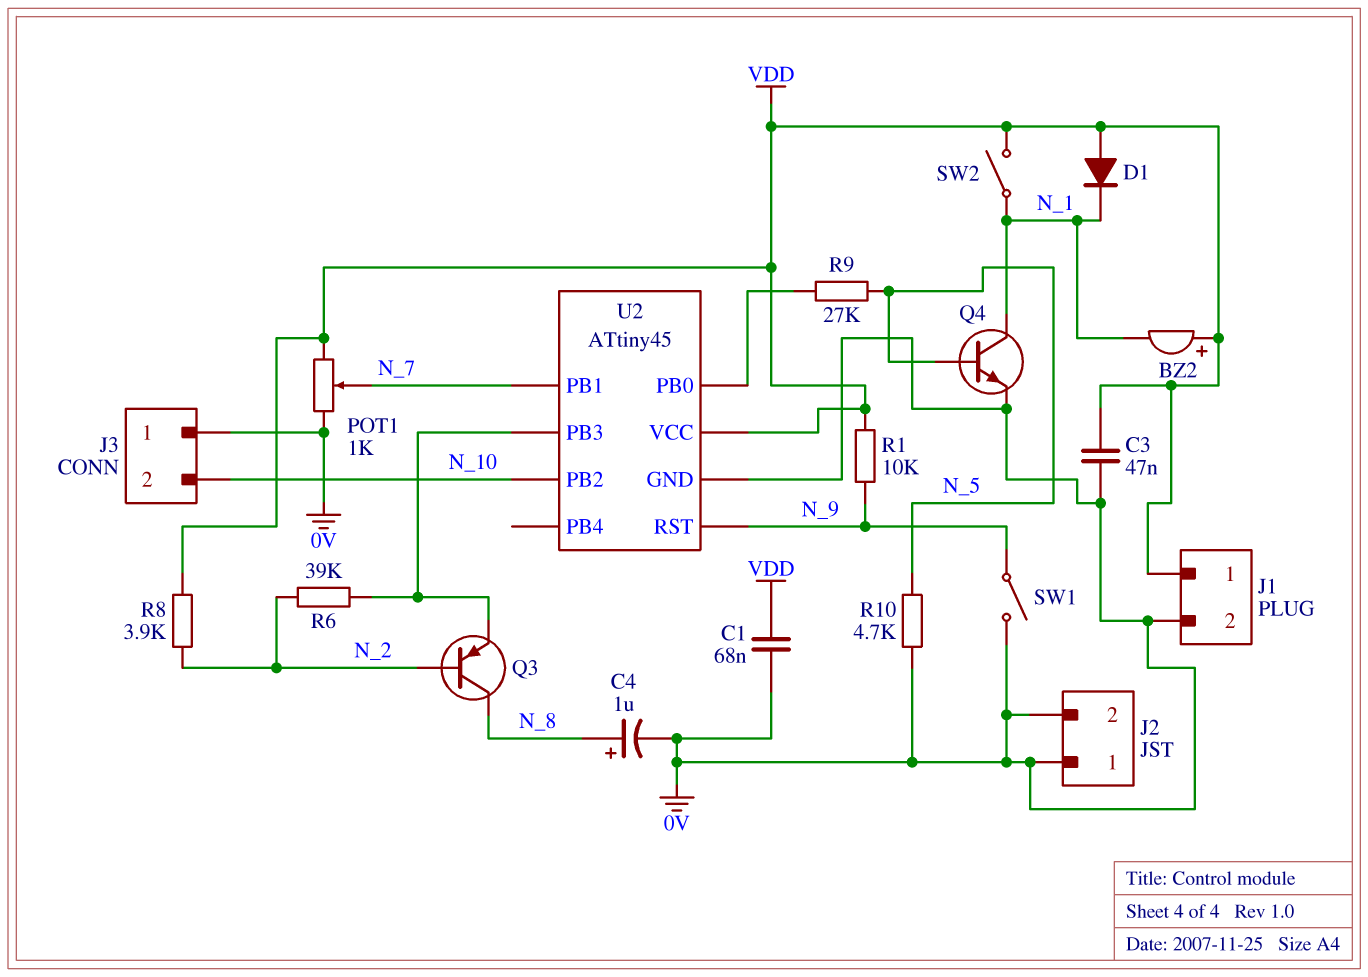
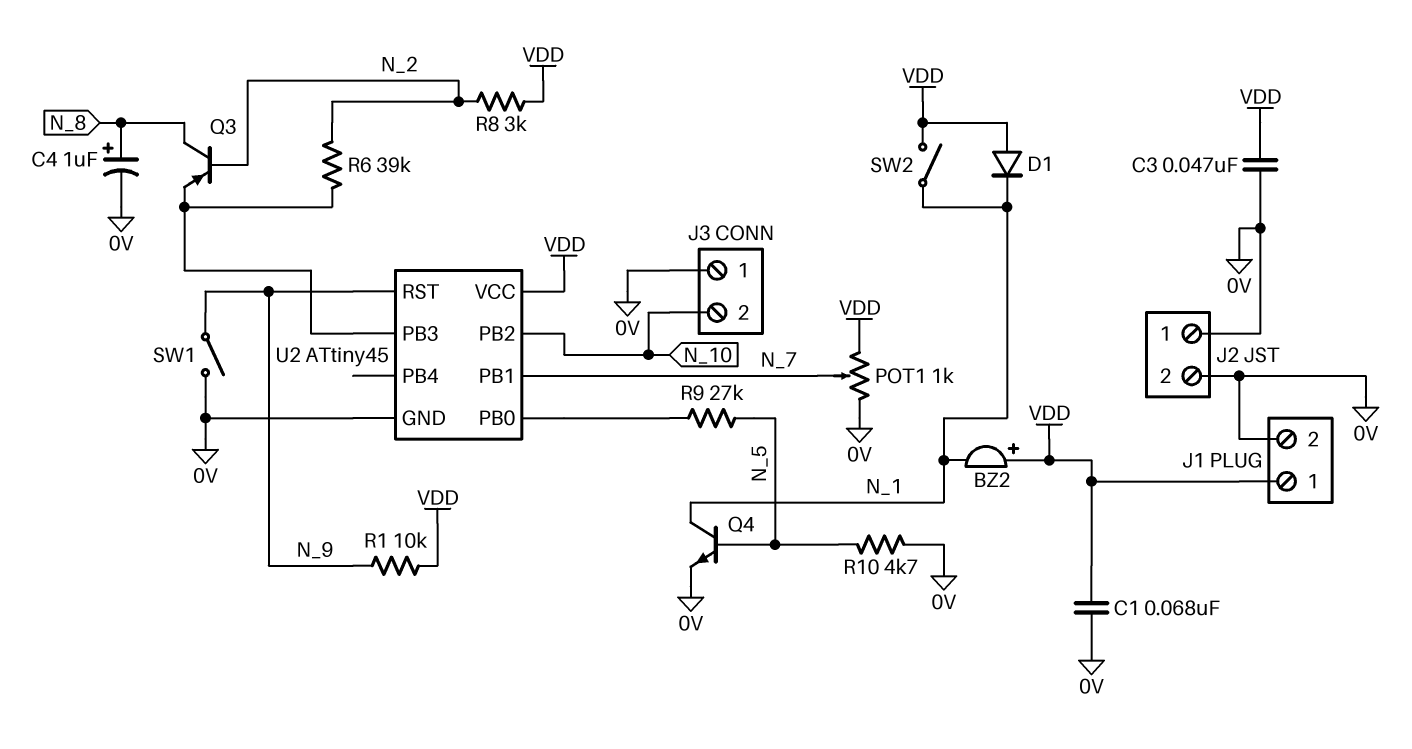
R8: 3.9k (N_2, VDD) -> 3k (N_2, VDD)

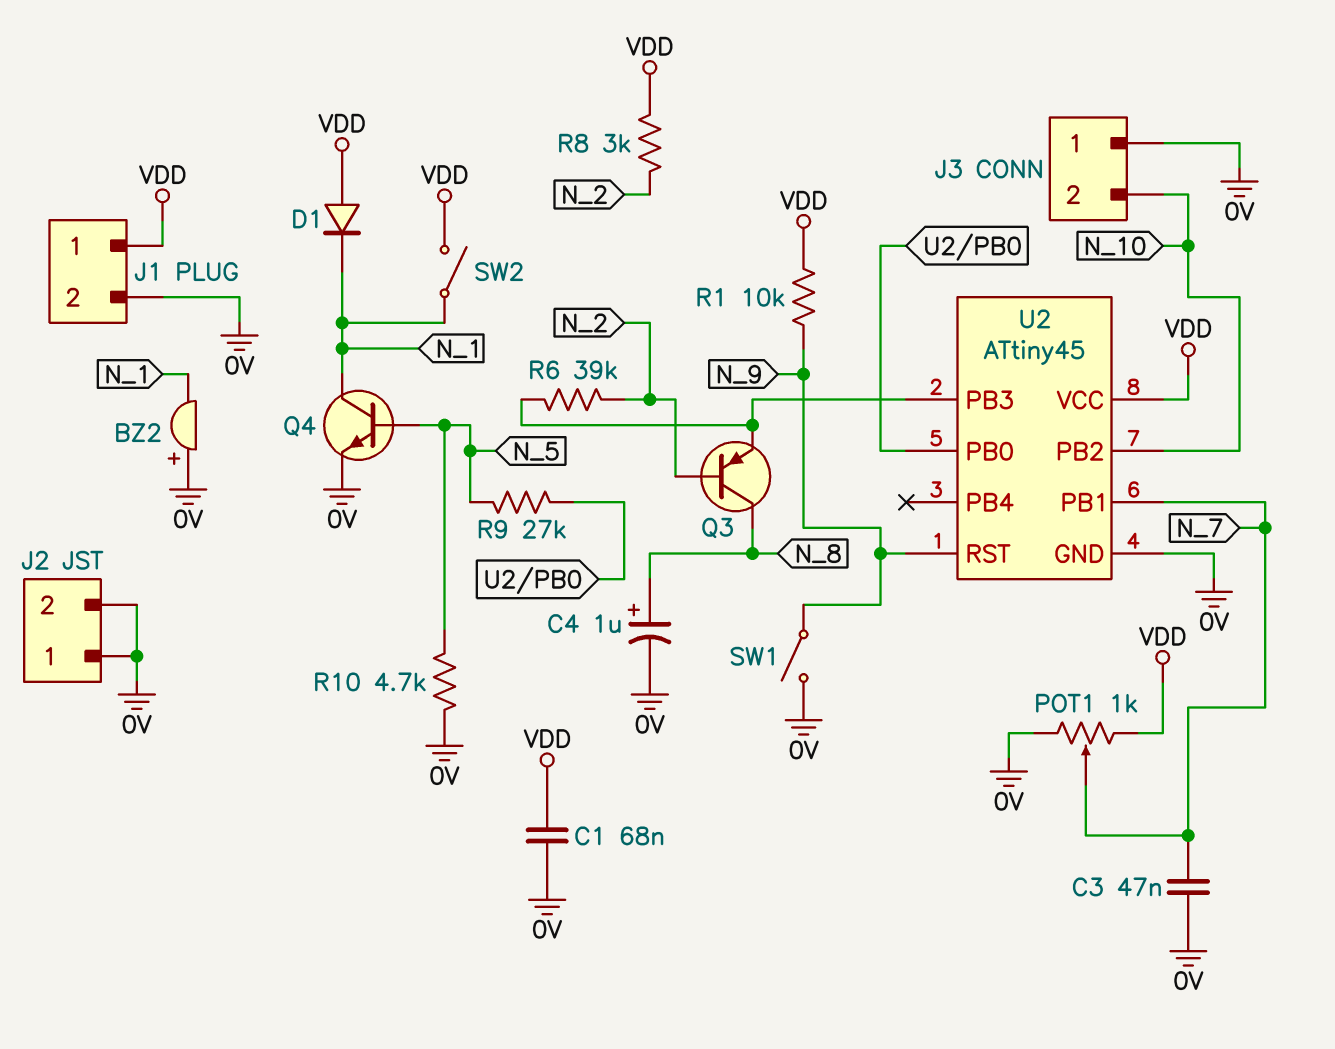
BZ2: buzzer (plus VDD, minus N_1) -> buzzer (plus 0V, minus N_1)
C3: 47nF (0V, VDD) -> 47nF (0V, N_7)

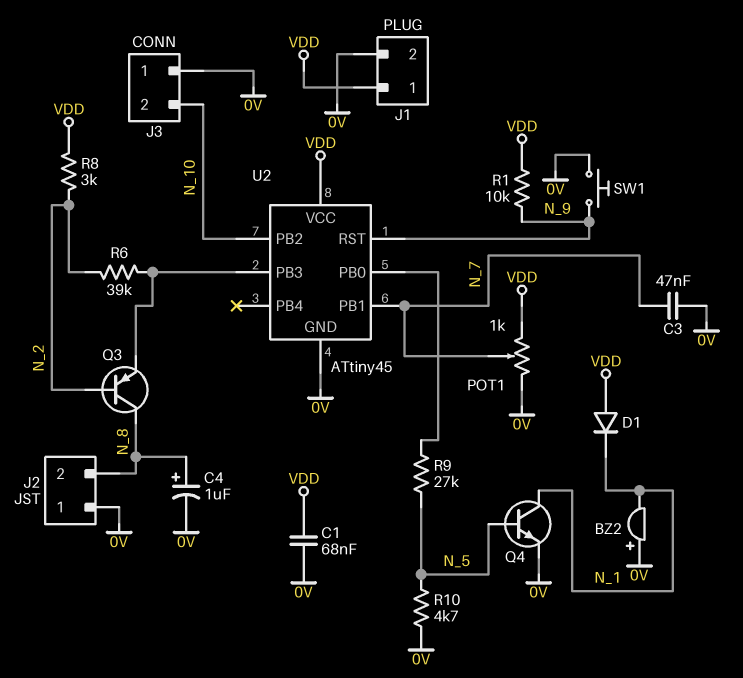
J2 pin 2: 0V -> N_8
SW1: switch (0V, N_9) -> button (0V, N_9)
SW2: switch (N_1, VDD) -> none

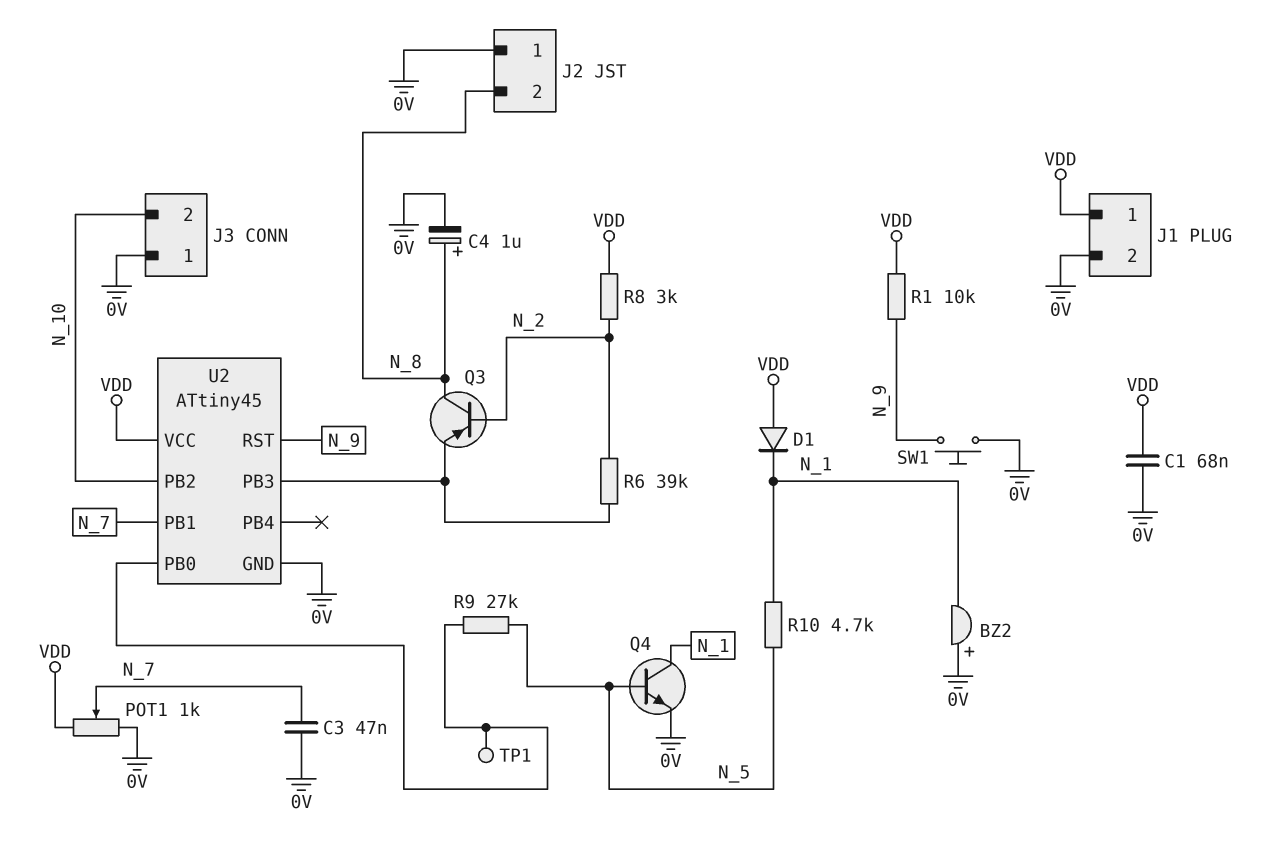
R10: 4.7k (0V, N_5) -> 4.7k (N_1, N_5)
TP1: none -> test point (U2/PB0)

